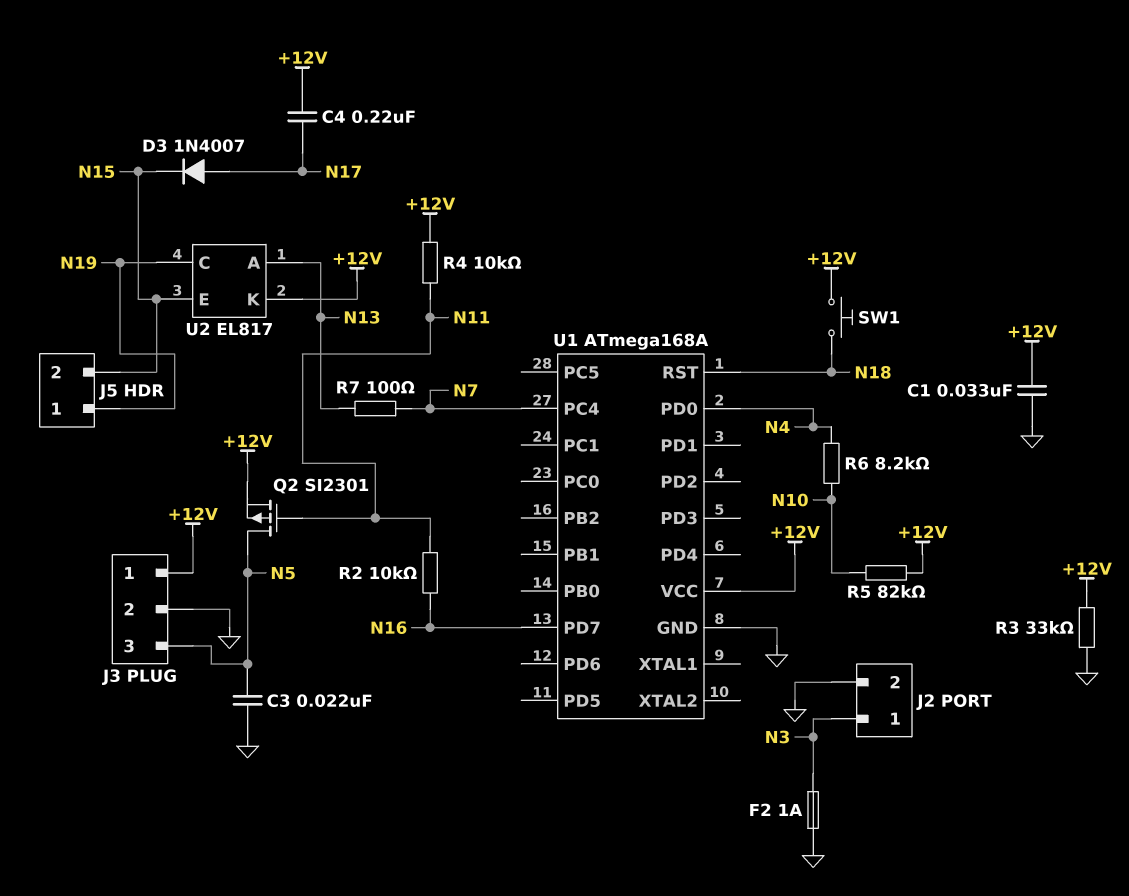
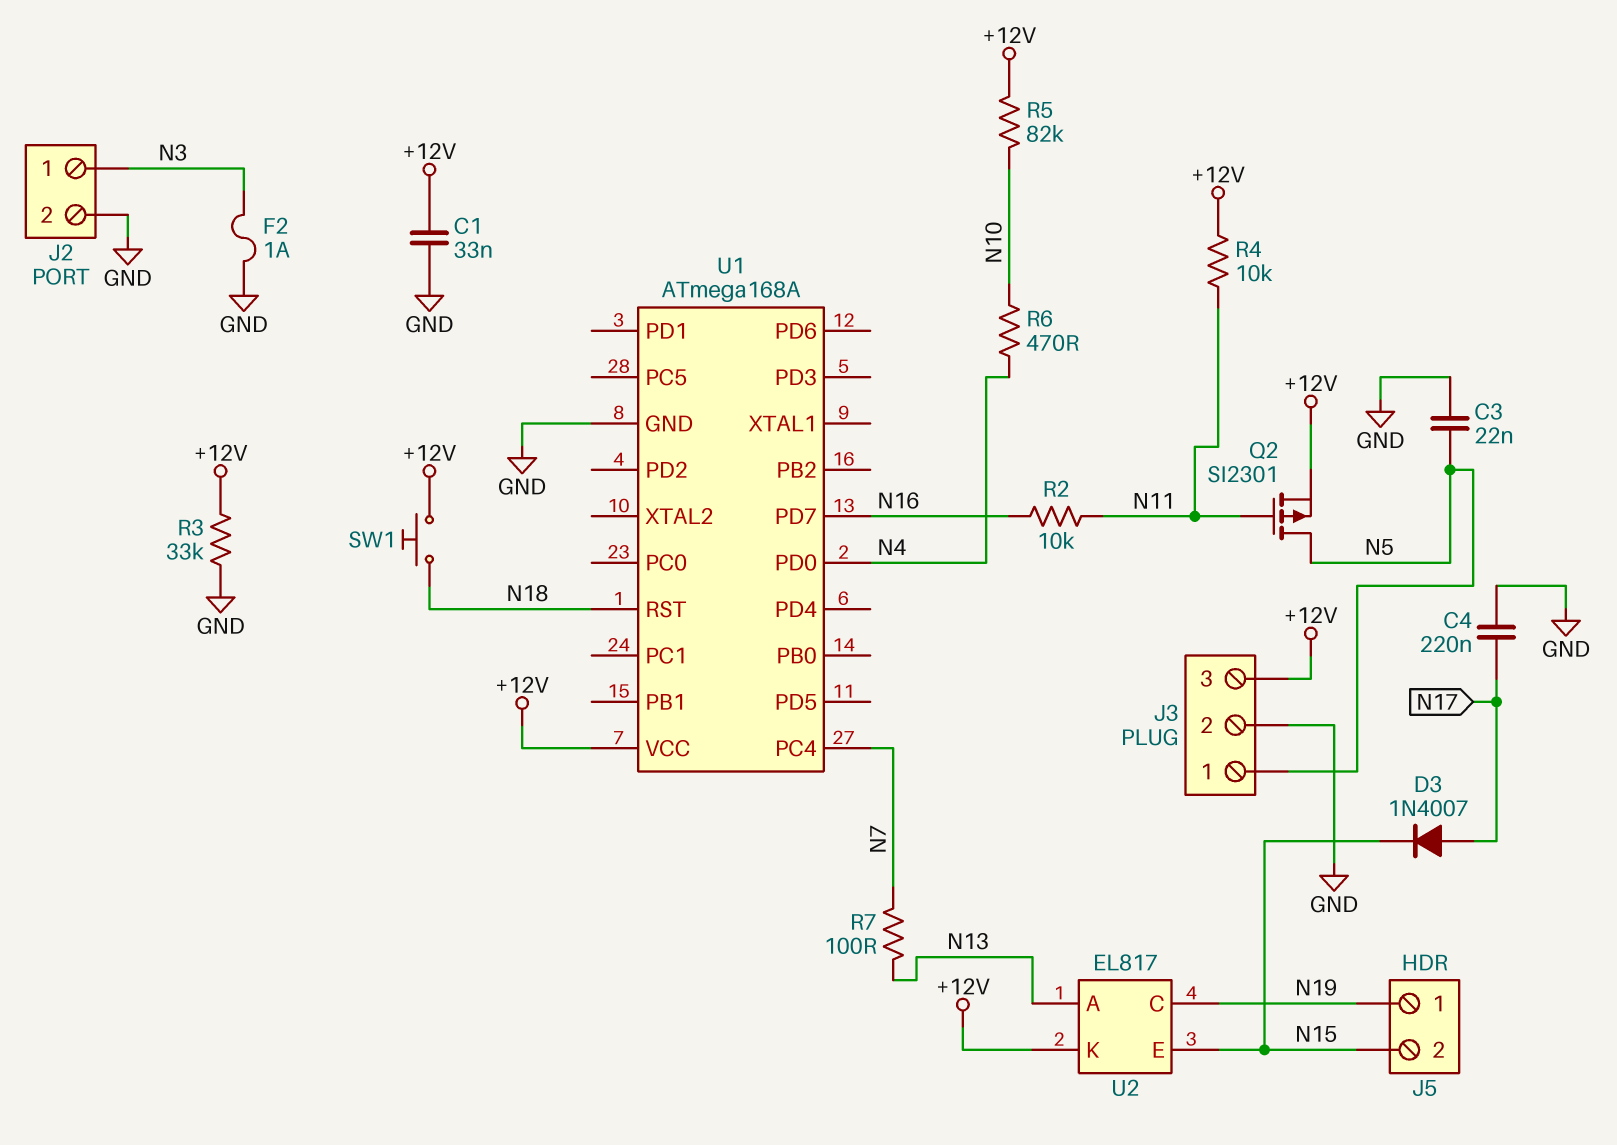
C4: 220nF (+12V, N17) -> 220nF (GND, N17)
J3 pin 1: +12V -> N5
J3 pin 3: N5 -> +12V
R6: 8.2k (N4, N10) -> 470 (N4, N10)

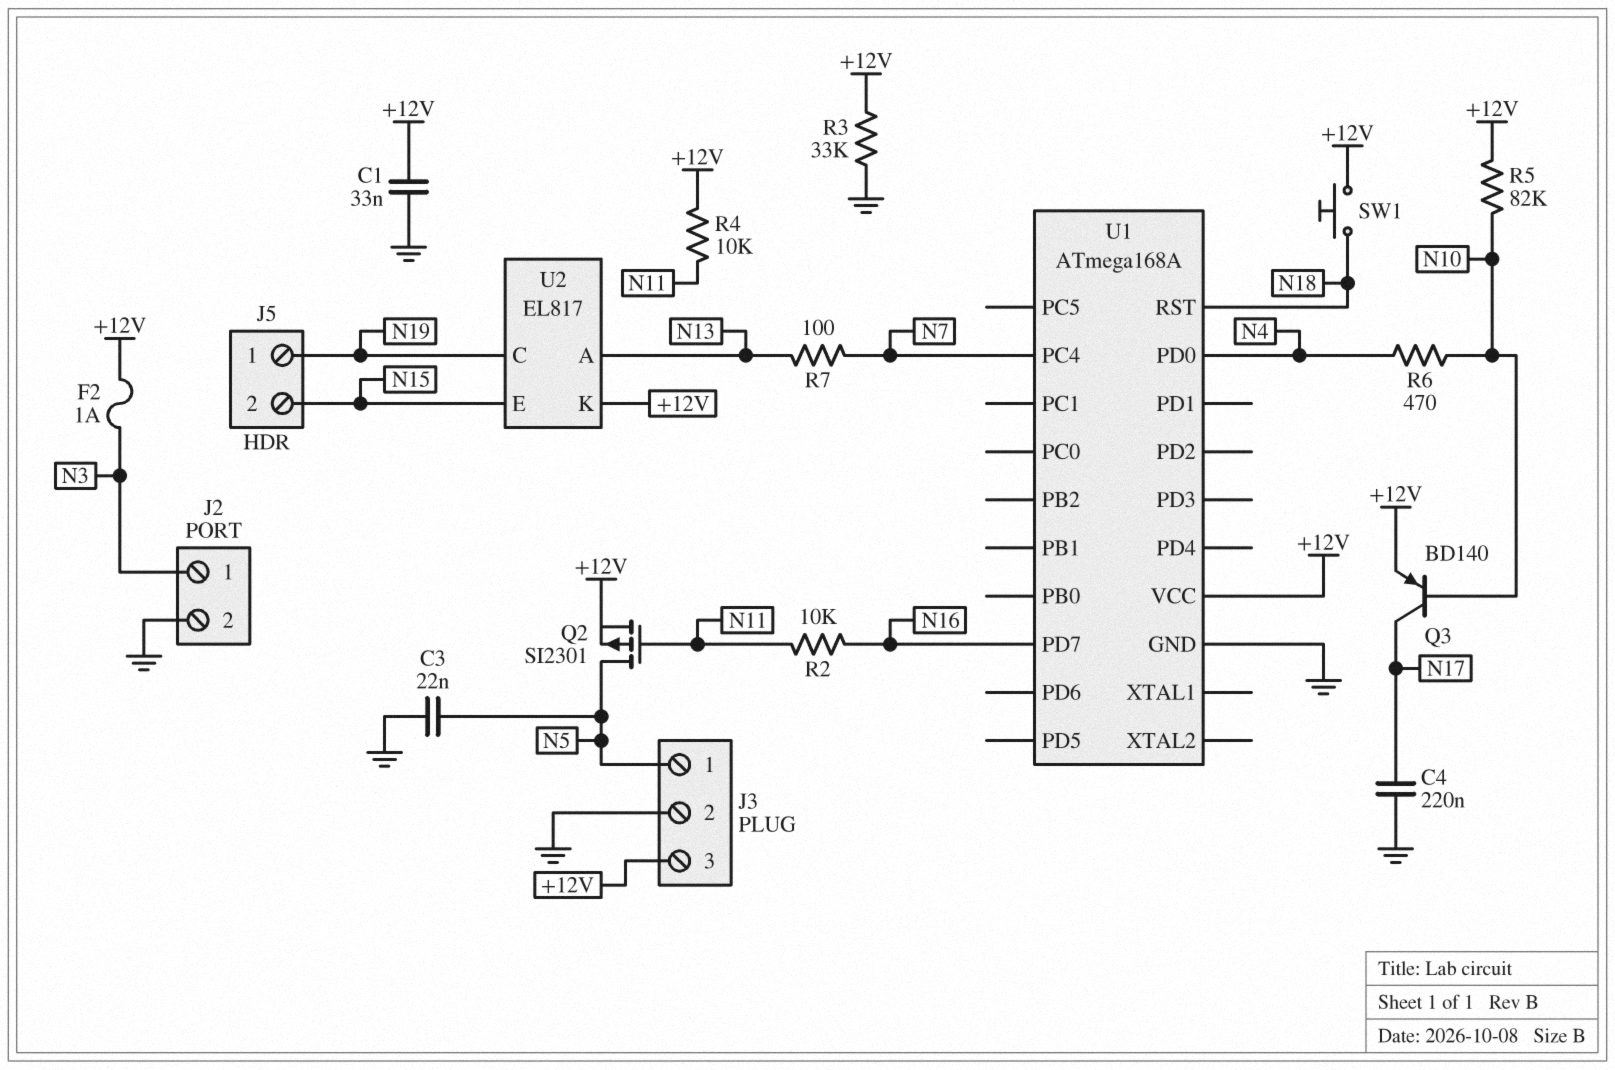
D3: diode 1N4007 (A N17, K N15) -> none
F2: 1A (GND, N3) -> 1A (+12V, N3)
Q3: none -> PNP BD140 (B N10, C N17, E +12V)

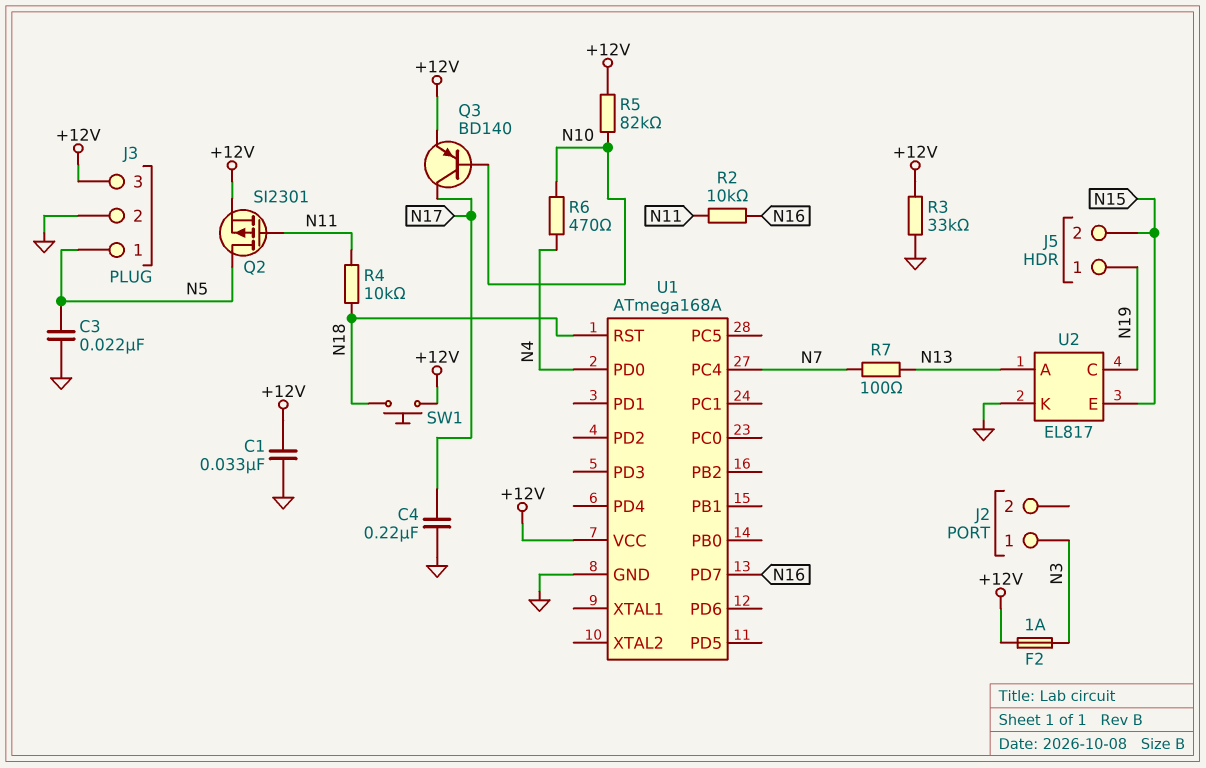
J2 pin 2: GND -> none
R4: 10k (+12V, N11) -> 10k (N11, N18)
U2 pin K: +12V -> GND

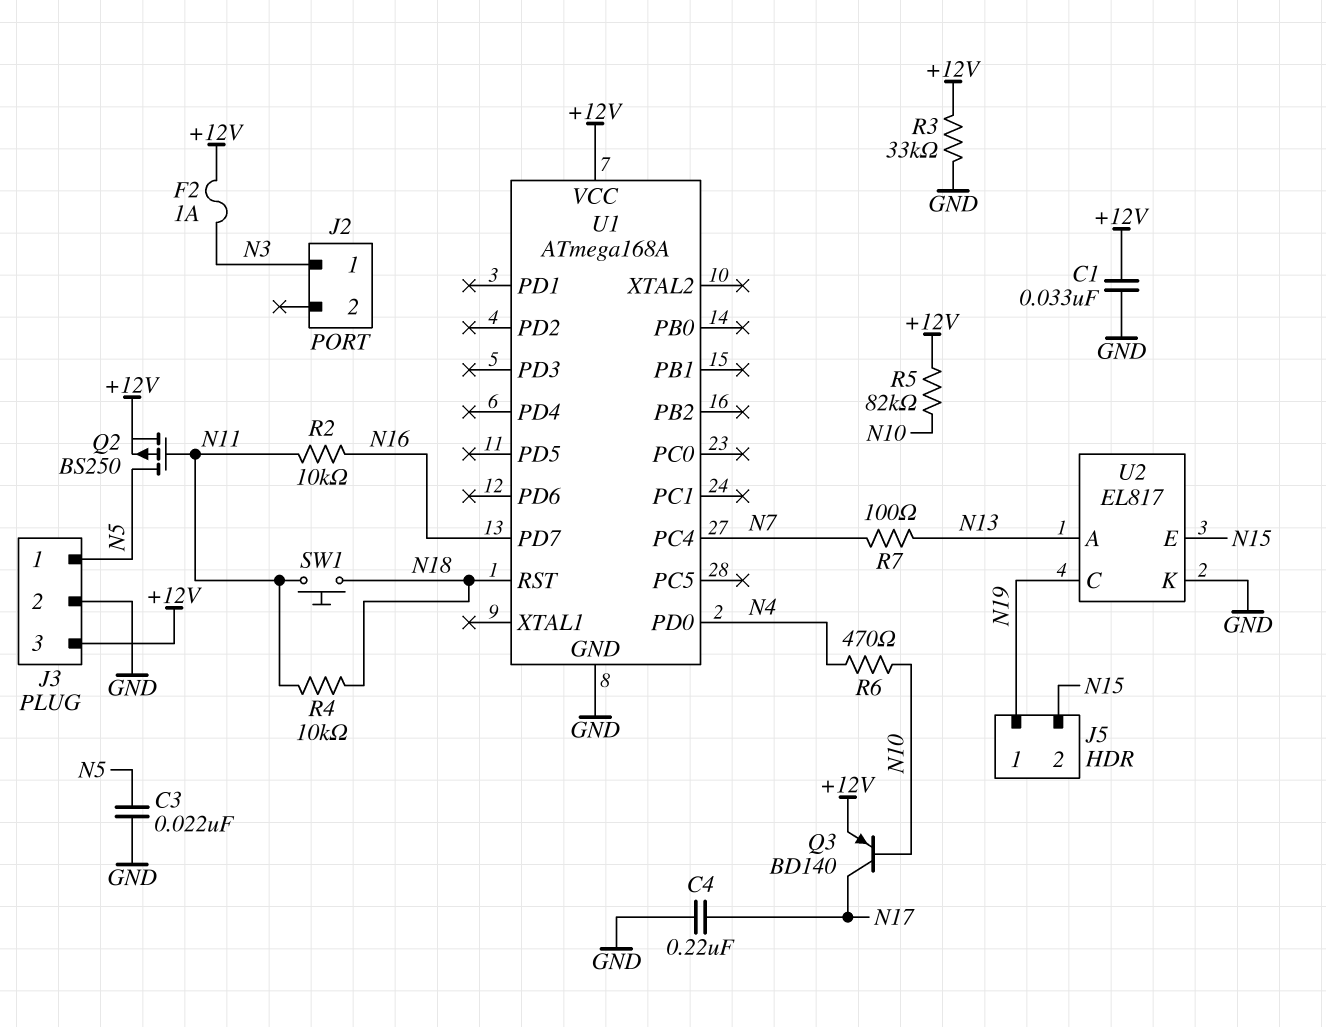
Q2: PMOS SI2301 (G N11, D N5, S +12V) -> PMOS BS250 (G N11, D N5, S +12V)
SW1: button (+12V, N18) -> button (N11, N18)

